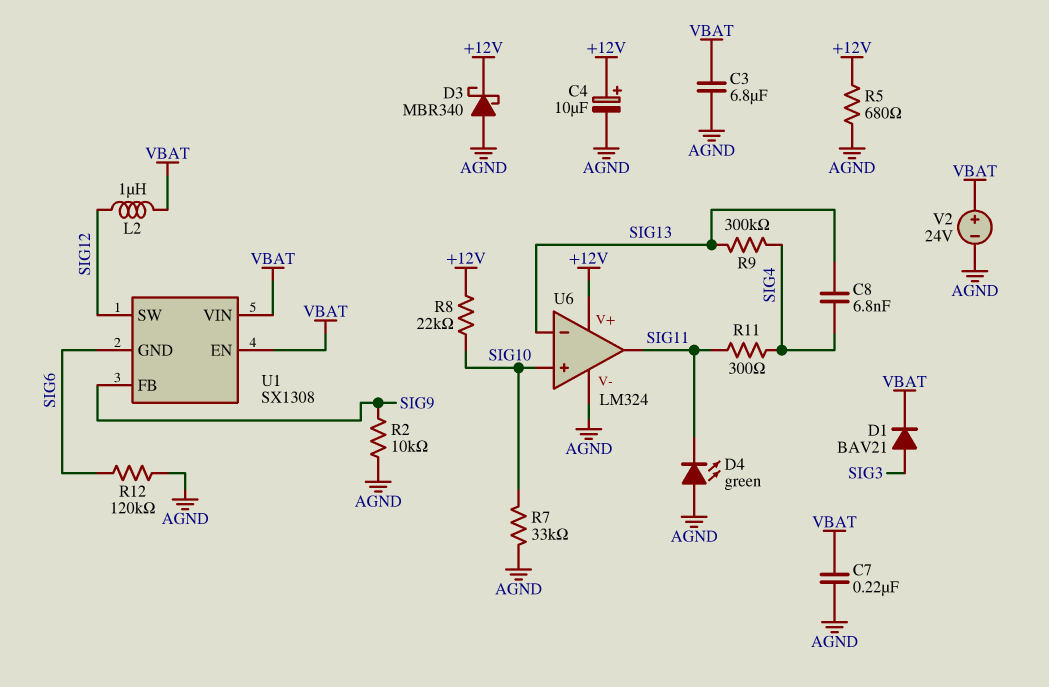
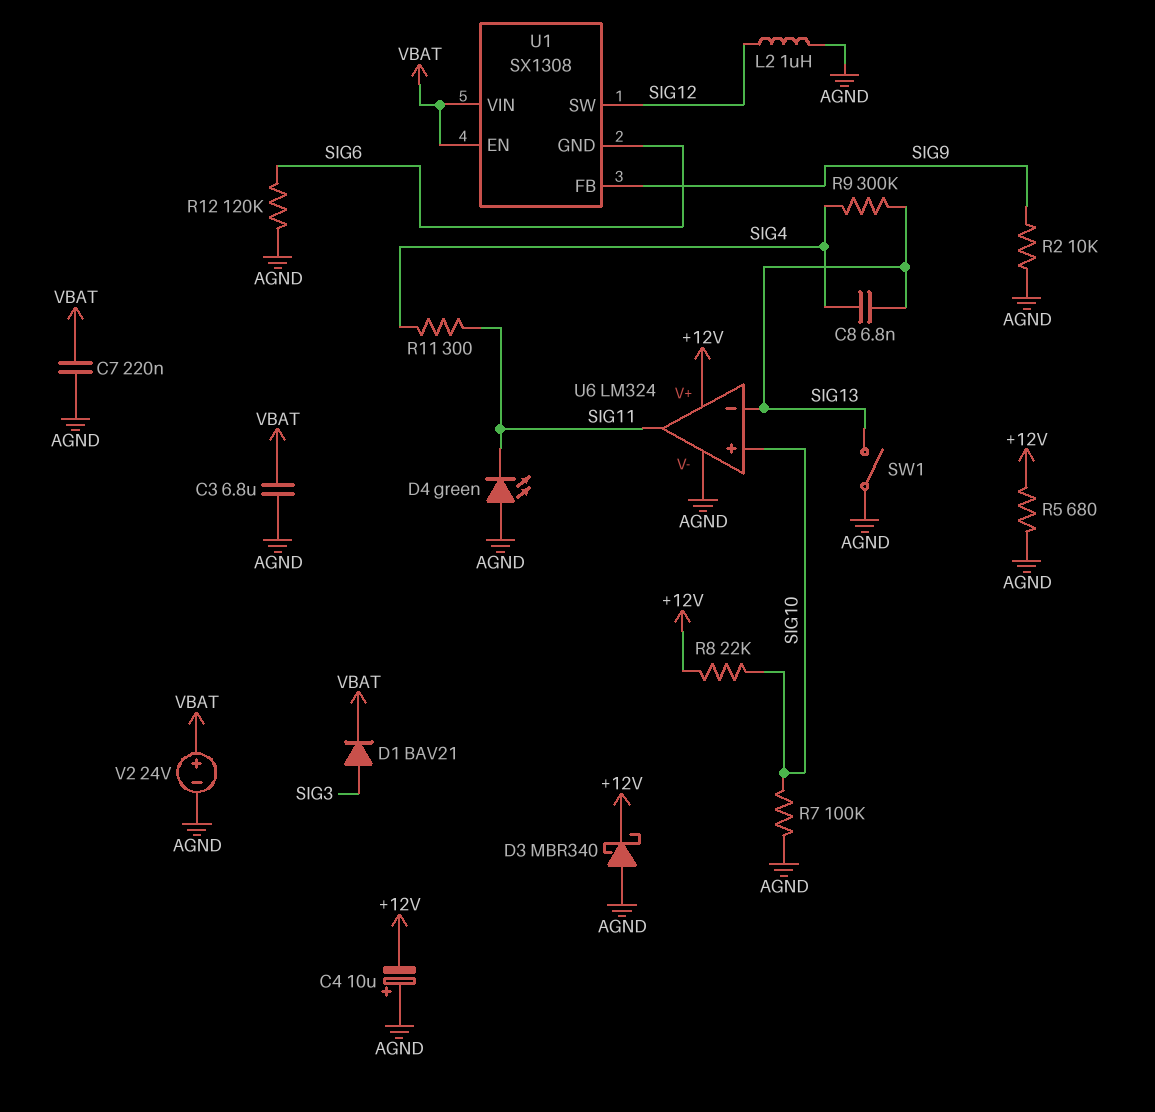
C4: 10uF (plus +12V, minus AGND) -> 10uF (plus AGND, minus +12V)
L2: 1uH (SIG12, VBAT) -> 1uH (AGND, SIG12)
R7: 33k (AGND, SIG10) -> 100k (AGND, SIG10)
SW1: none -> switch (AGND, SIG13)

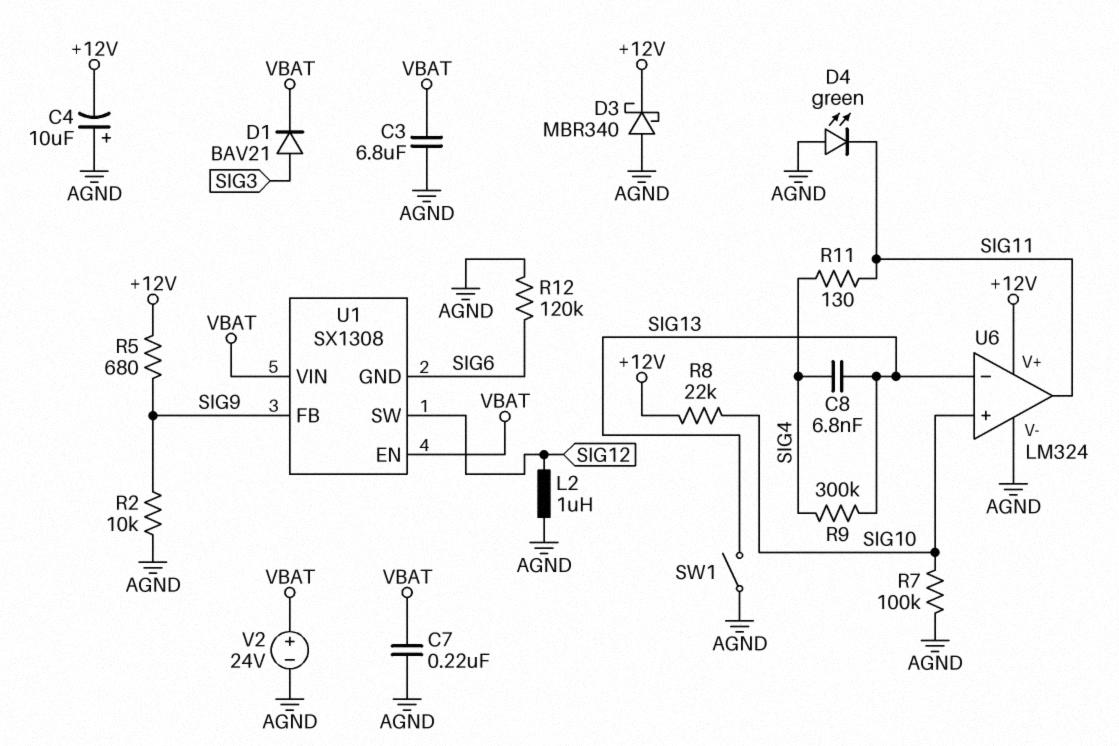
R5: 680 (+12V, AGND) -> 680 (+12V, SIG9)
R11: 300 (SIG4, SIG11) -> 130 (SIG4, SIG11)

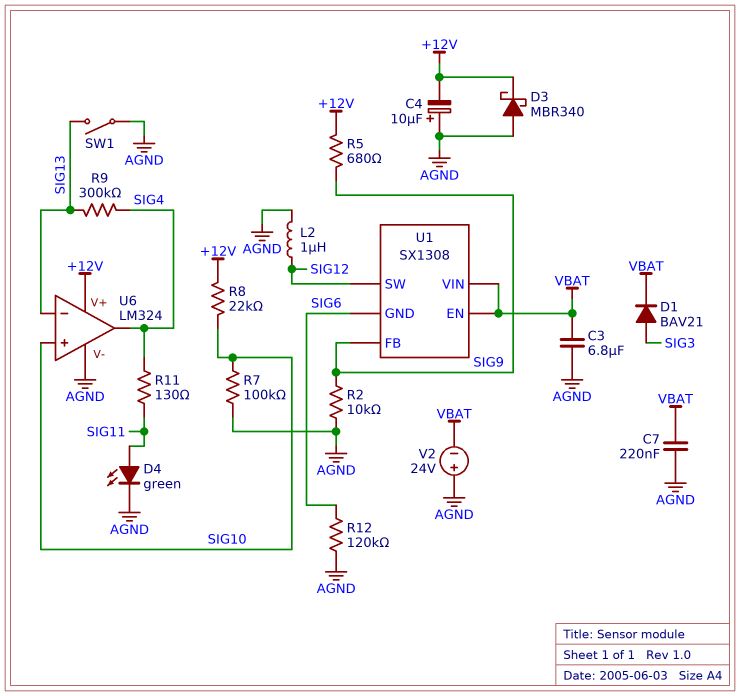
C8: 6.8nF (SIG4, SIG13) -> none
D4: LED green (A AGND, K SIG11) -> LED green (A SIG11, K AGND)
U6 pin out: SIG11 -> SIG4
V2: 24V (plus VBAT, minus AGND) -> 24V (plus AGND, minus VBAT)

